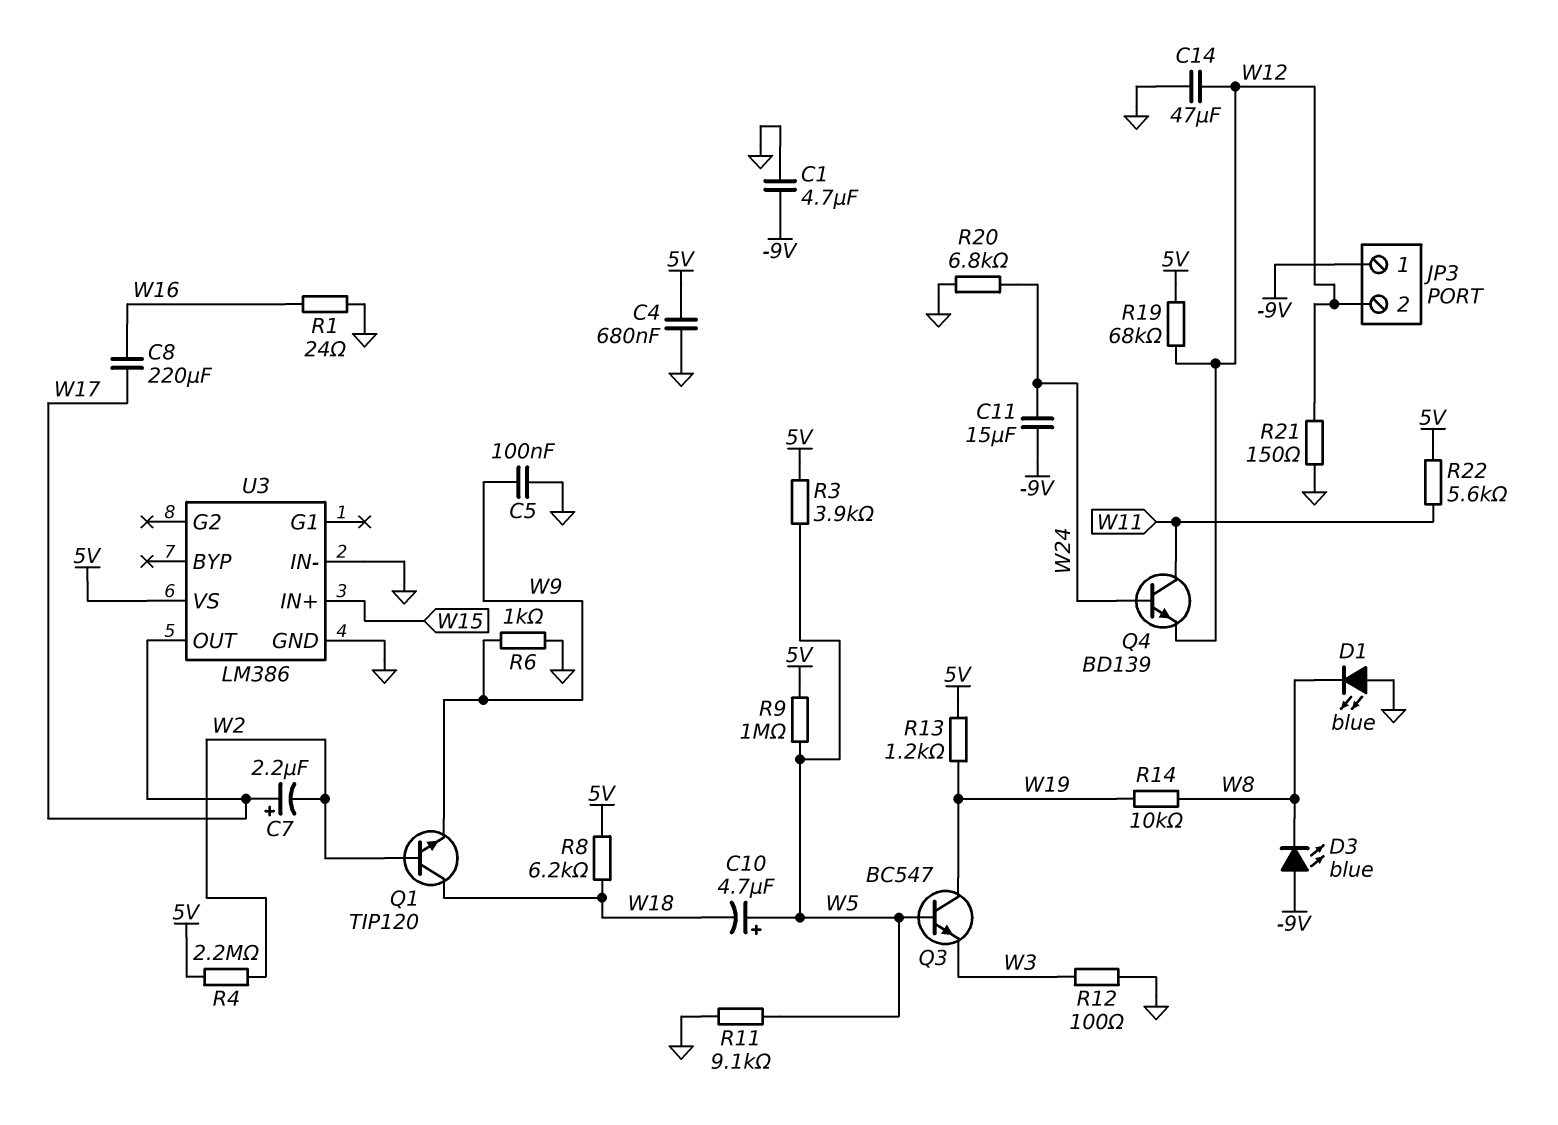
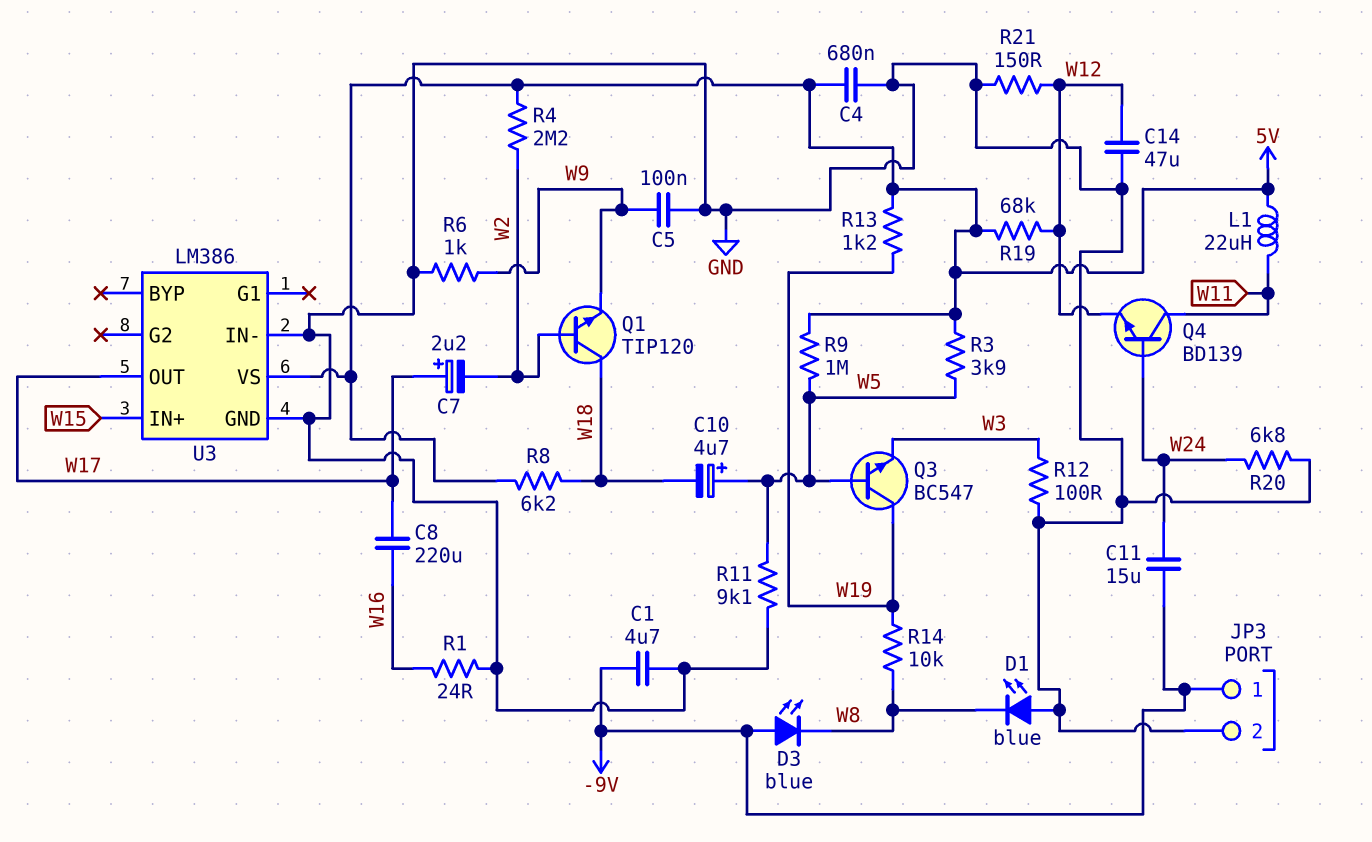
JP3 pin 2: W12 -> GND
L1: none -> 22uH (5V, W11)
R22: 5.6k (5V, W11) -> none

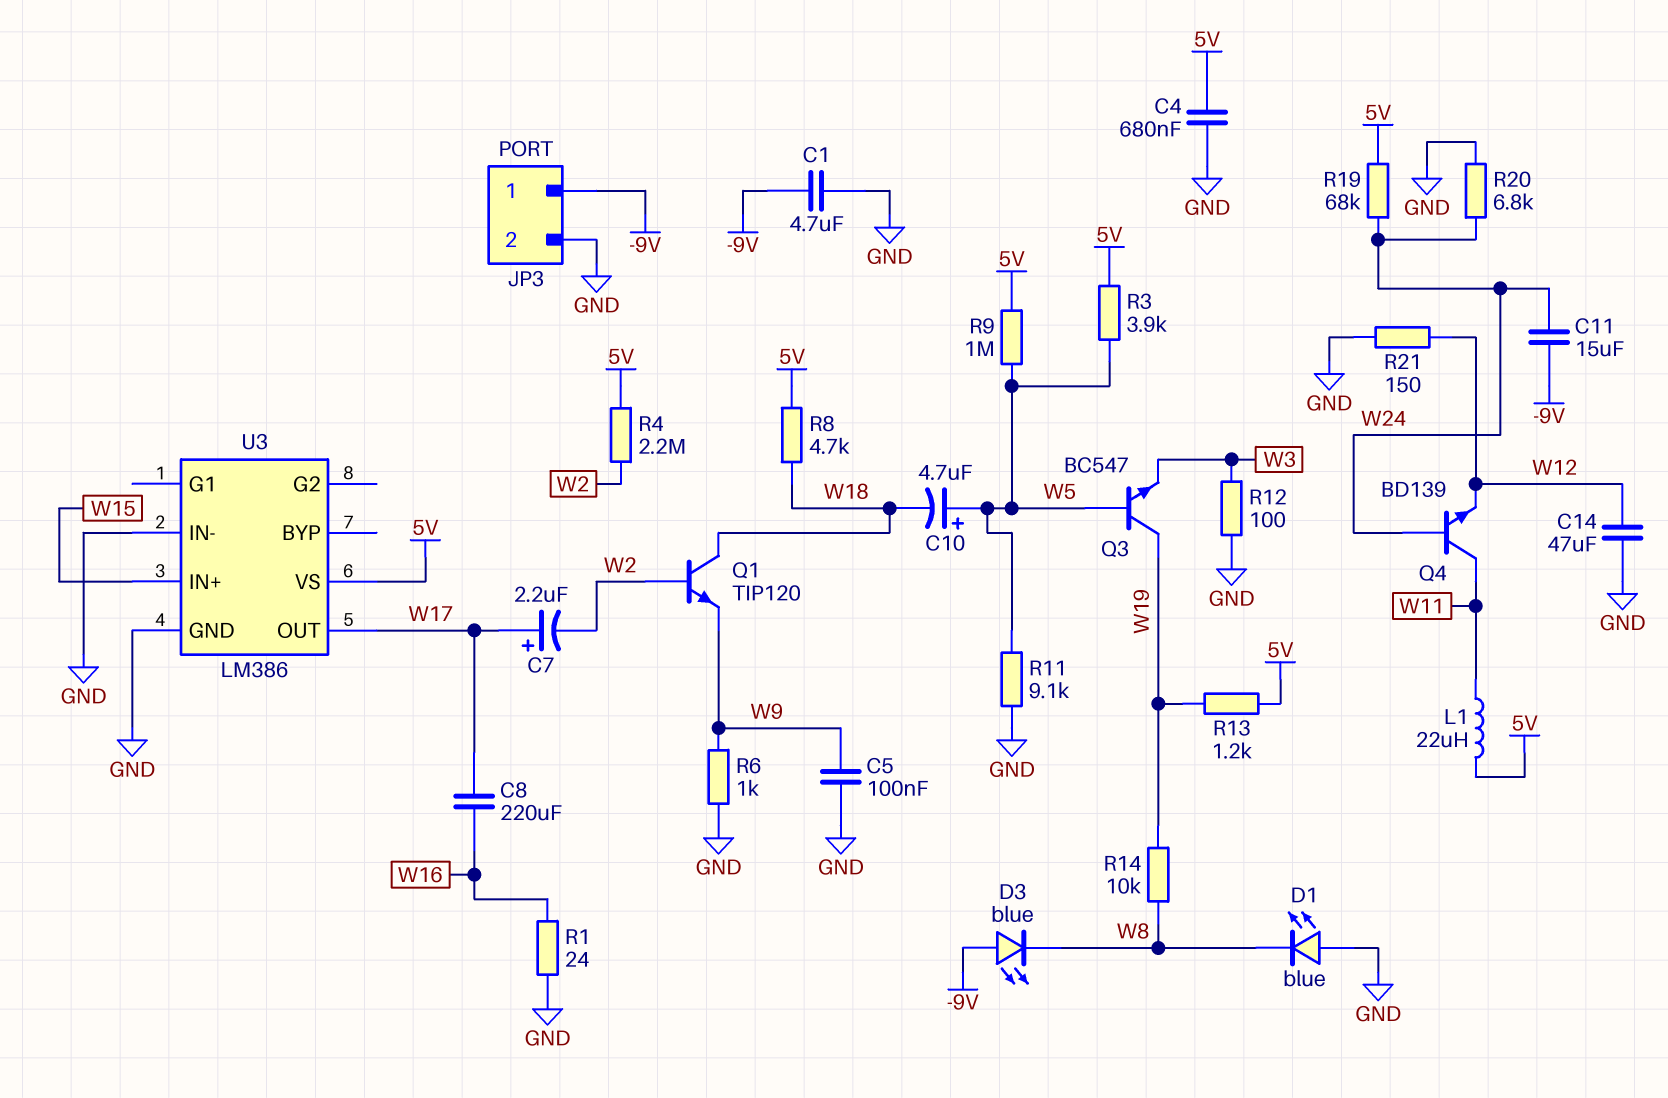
R8: 6.2k (5V, W18) -> 4.7k (5V, W18)
R19: 68k (5V, W12) -> 68k (5V, W24)

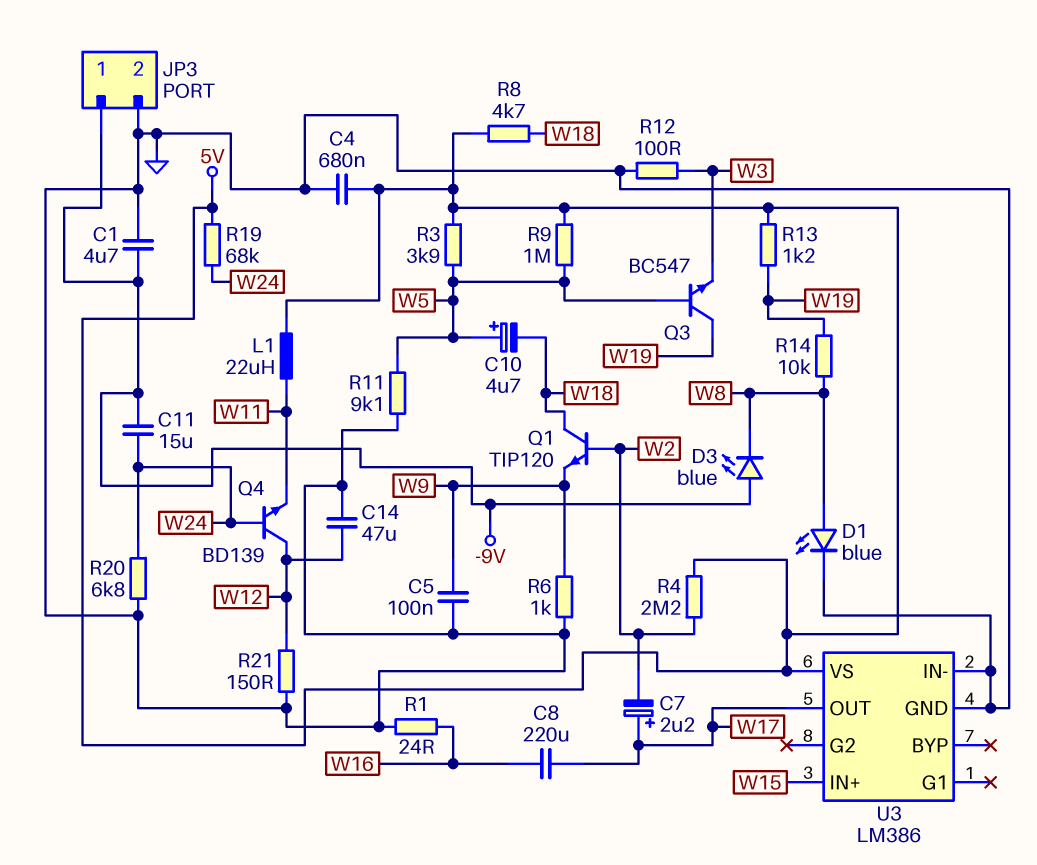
D1: LED blue (A GND, K W8) -> LED blue (A W8, K GND)
Q4: NPN BD139 (B W24, C W11, E W12) -> NPN BD139 (B W24, C W12, E W11)

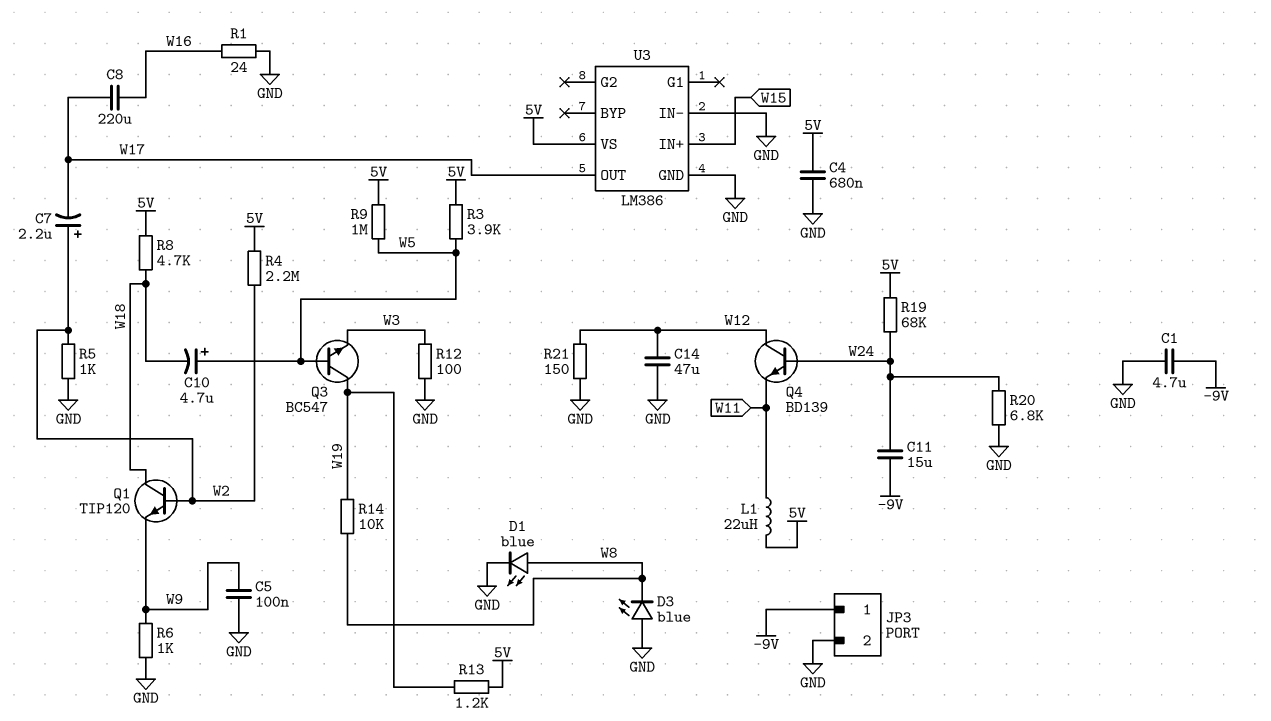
C7: 2.2uF (plus W17, minus W2) -> 2.2uF (plus W2, minus W17)
D3: LED blue (A -9V, K W8) -> LED blue (A GND, K W8)
R5: none -> 1k (GND, W2)
R11: 9.1k (GND, W5) -> none

